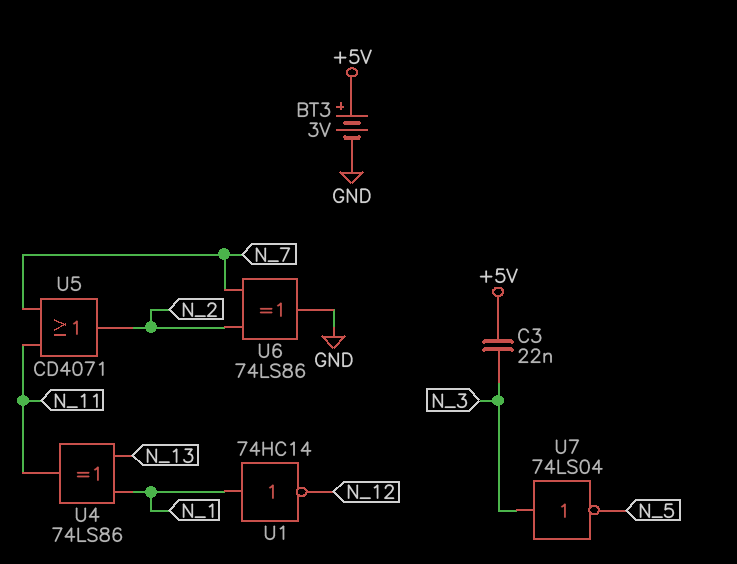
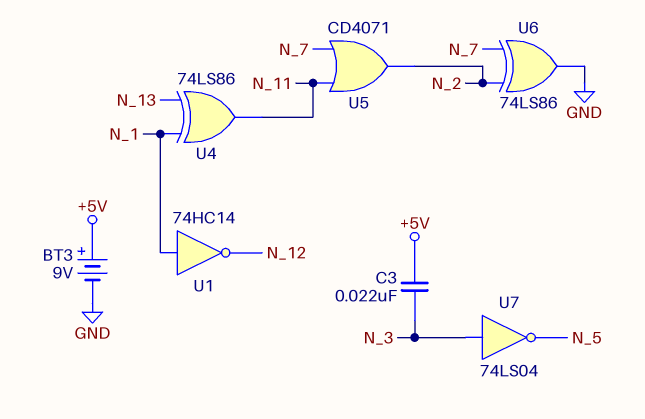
BT3: 3V (plus +5V, minus GND) -> 9V (plus +5V, minus GND)

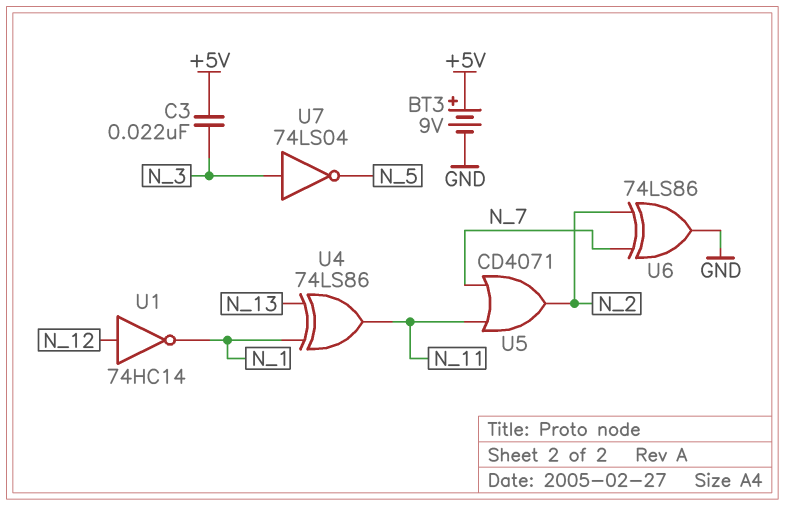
U1: NOT 74HC14 (in N_1, out N_12) -> NOT 74HC14 (in N_12, out N_1)

